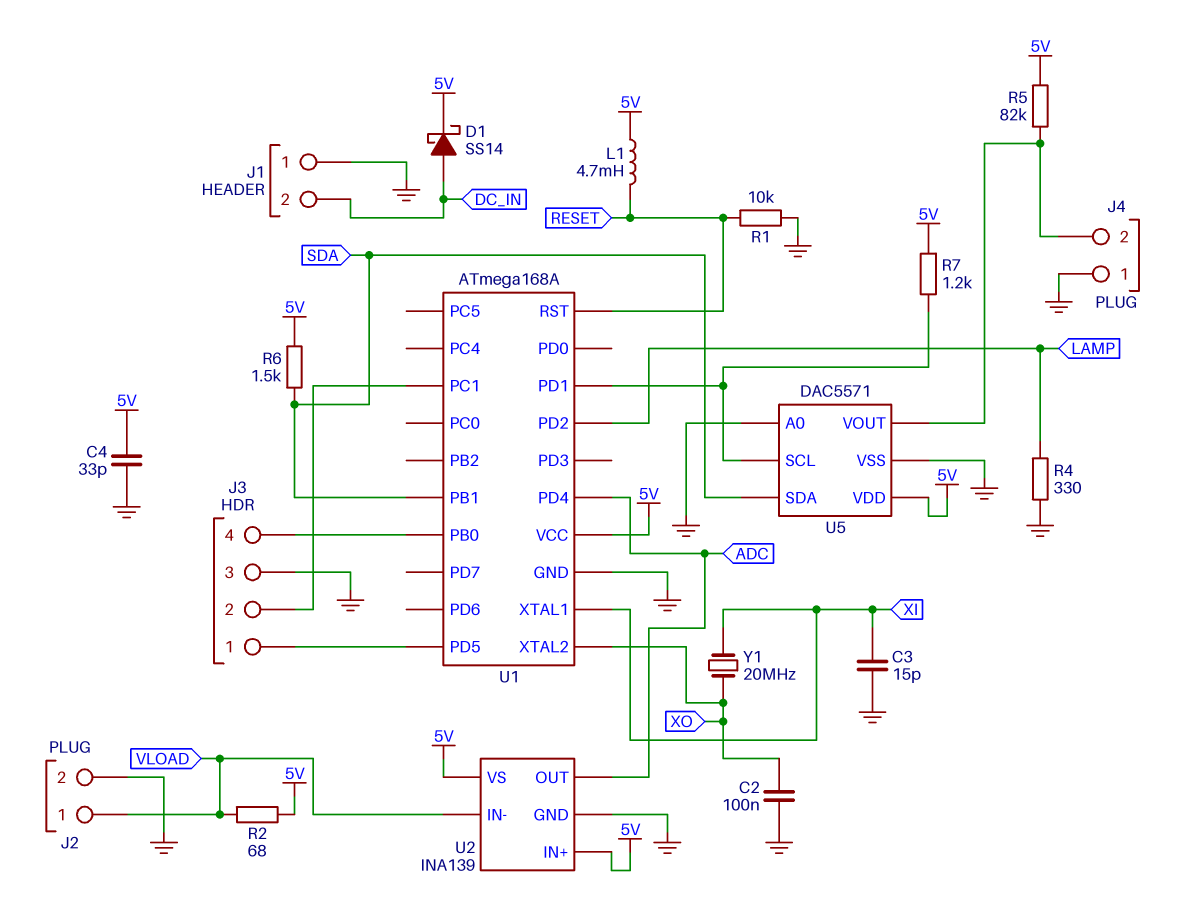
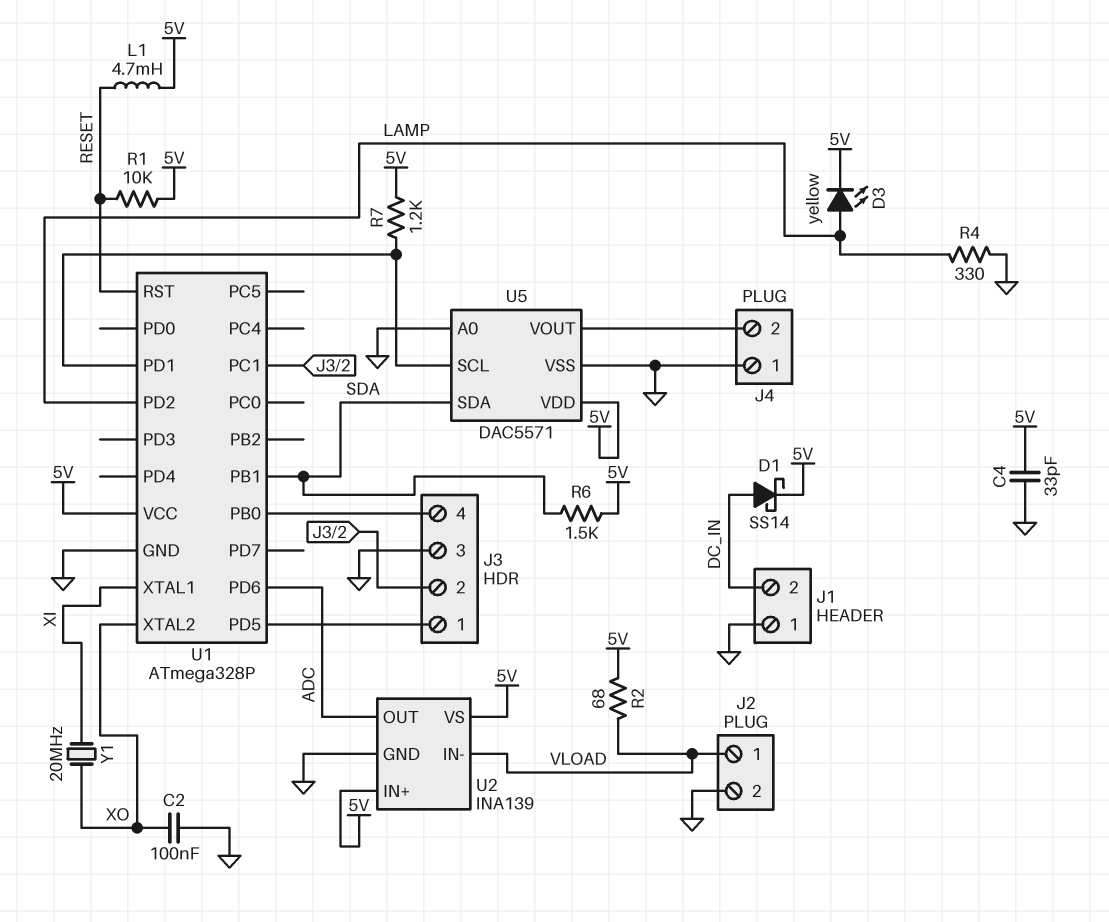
C3: 15pF (GND, XI) -> none
D3: none -> LED yellow (A LAMP, K 5V)
R1: 10k (GND, RESET) -> 10k (5V, RESET)
R5: 82k (5V, J4/2) -> none
U1: ATmega168A -> ATmega328P
U1 pin PD4: ADC -> none
U1 pin PD6: none -> ADC

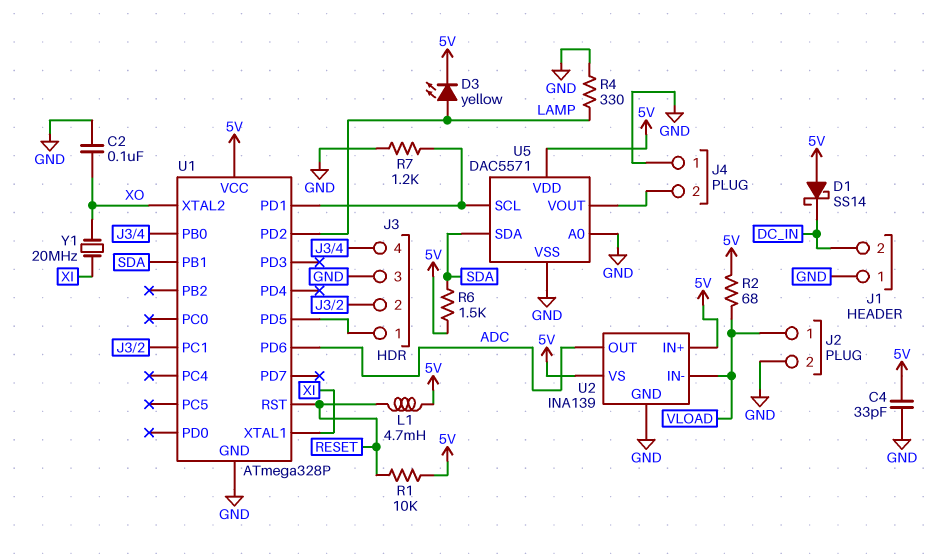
D1: schottky SS14 (A DC_IN, K 5V) -> schottky SS14 (A 5V, K DC_IN)
R7: 1.2k (5V, U1/PD1) -> 1.2k (GND, U1/PD1)

